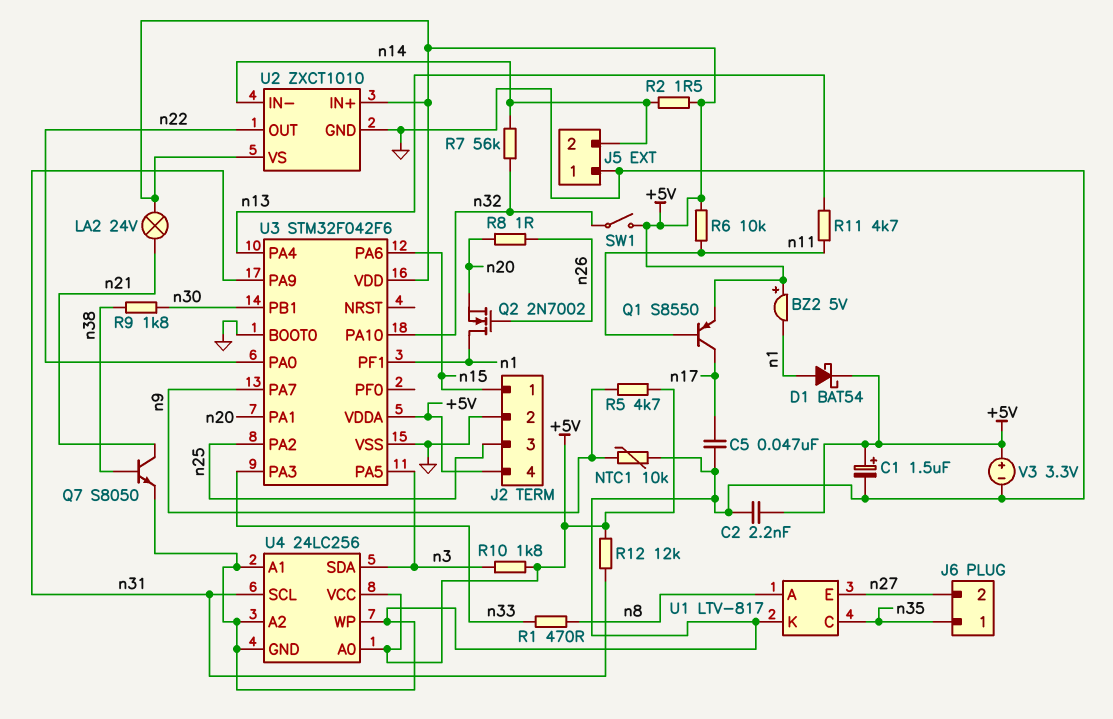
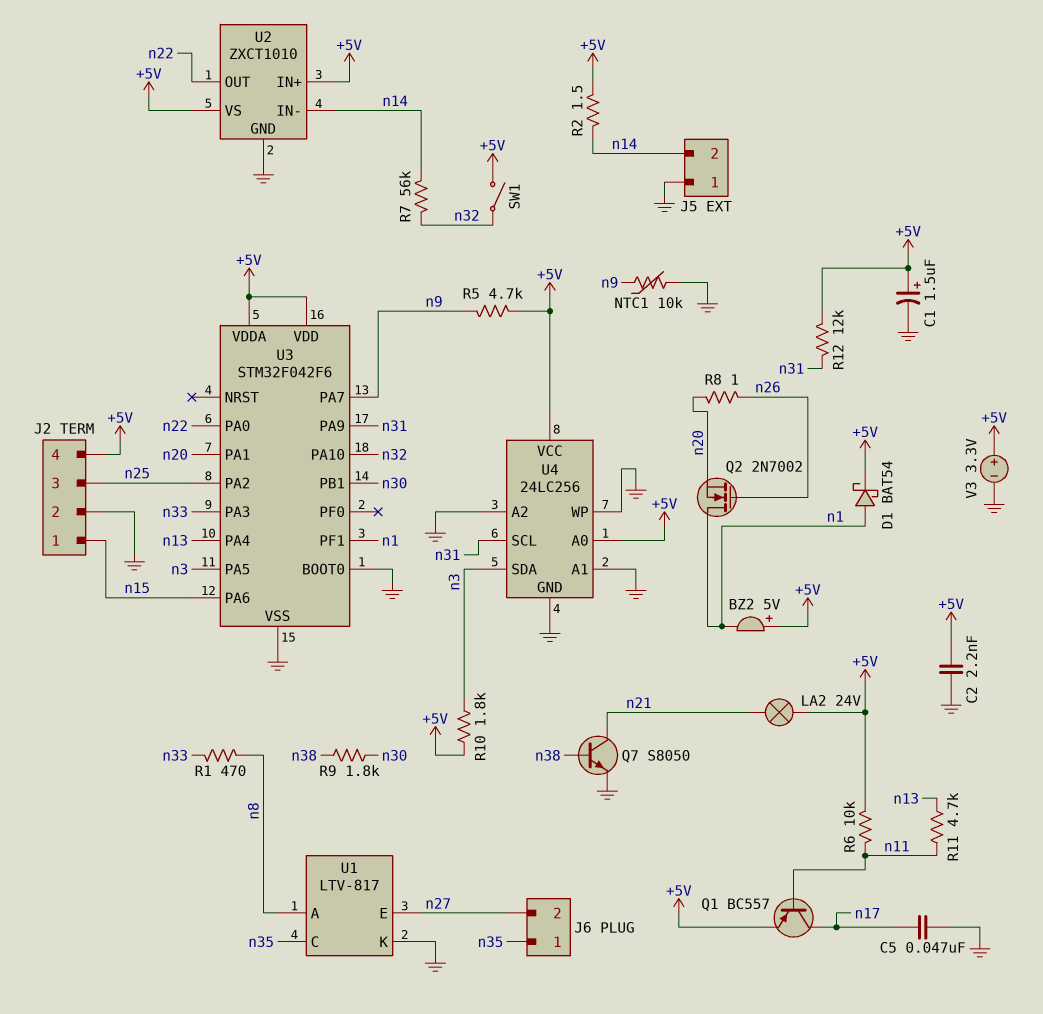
Q1: PNP S8550 (B n11, C n17, E +5V) -> PNP BC557 (B n11, C n17, E +5V)

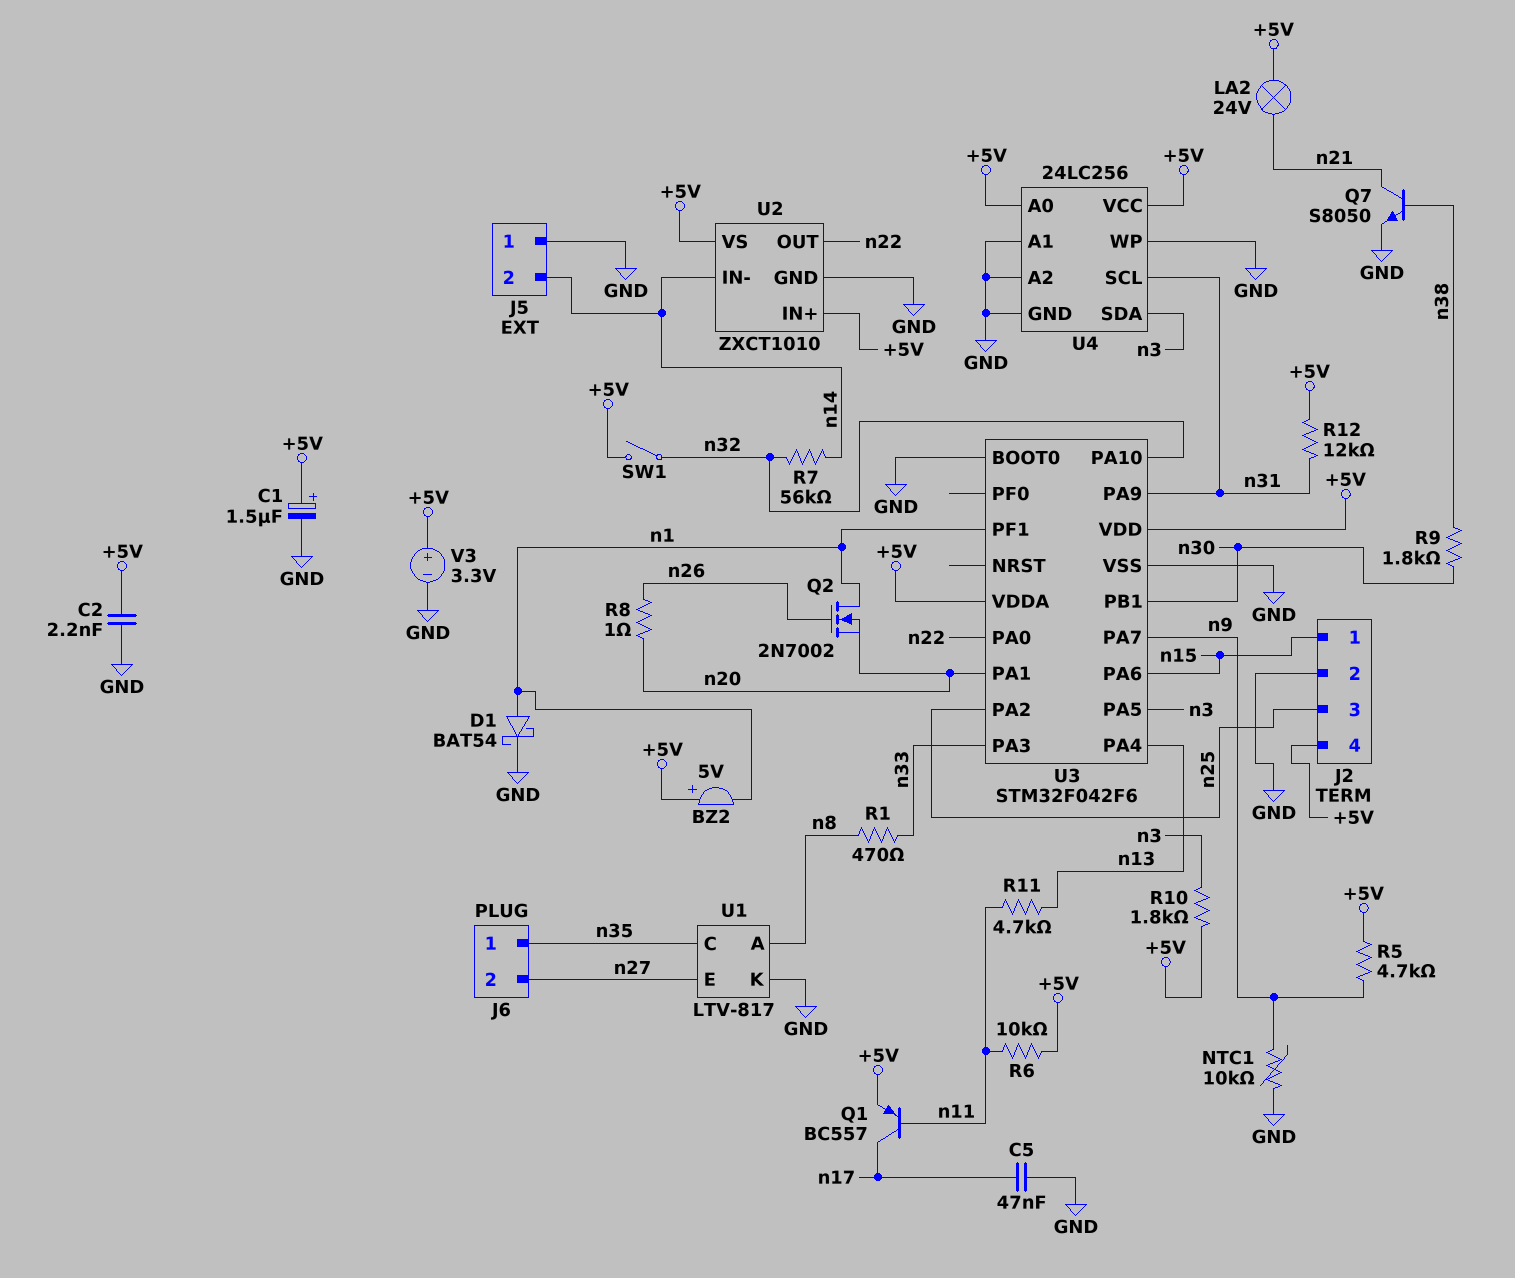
D1: schottky BAT54 (A n1, K +5V) -> schottky BAT54 (A n1, K GND)
R2: 1.5 (+5V, n14) -> none

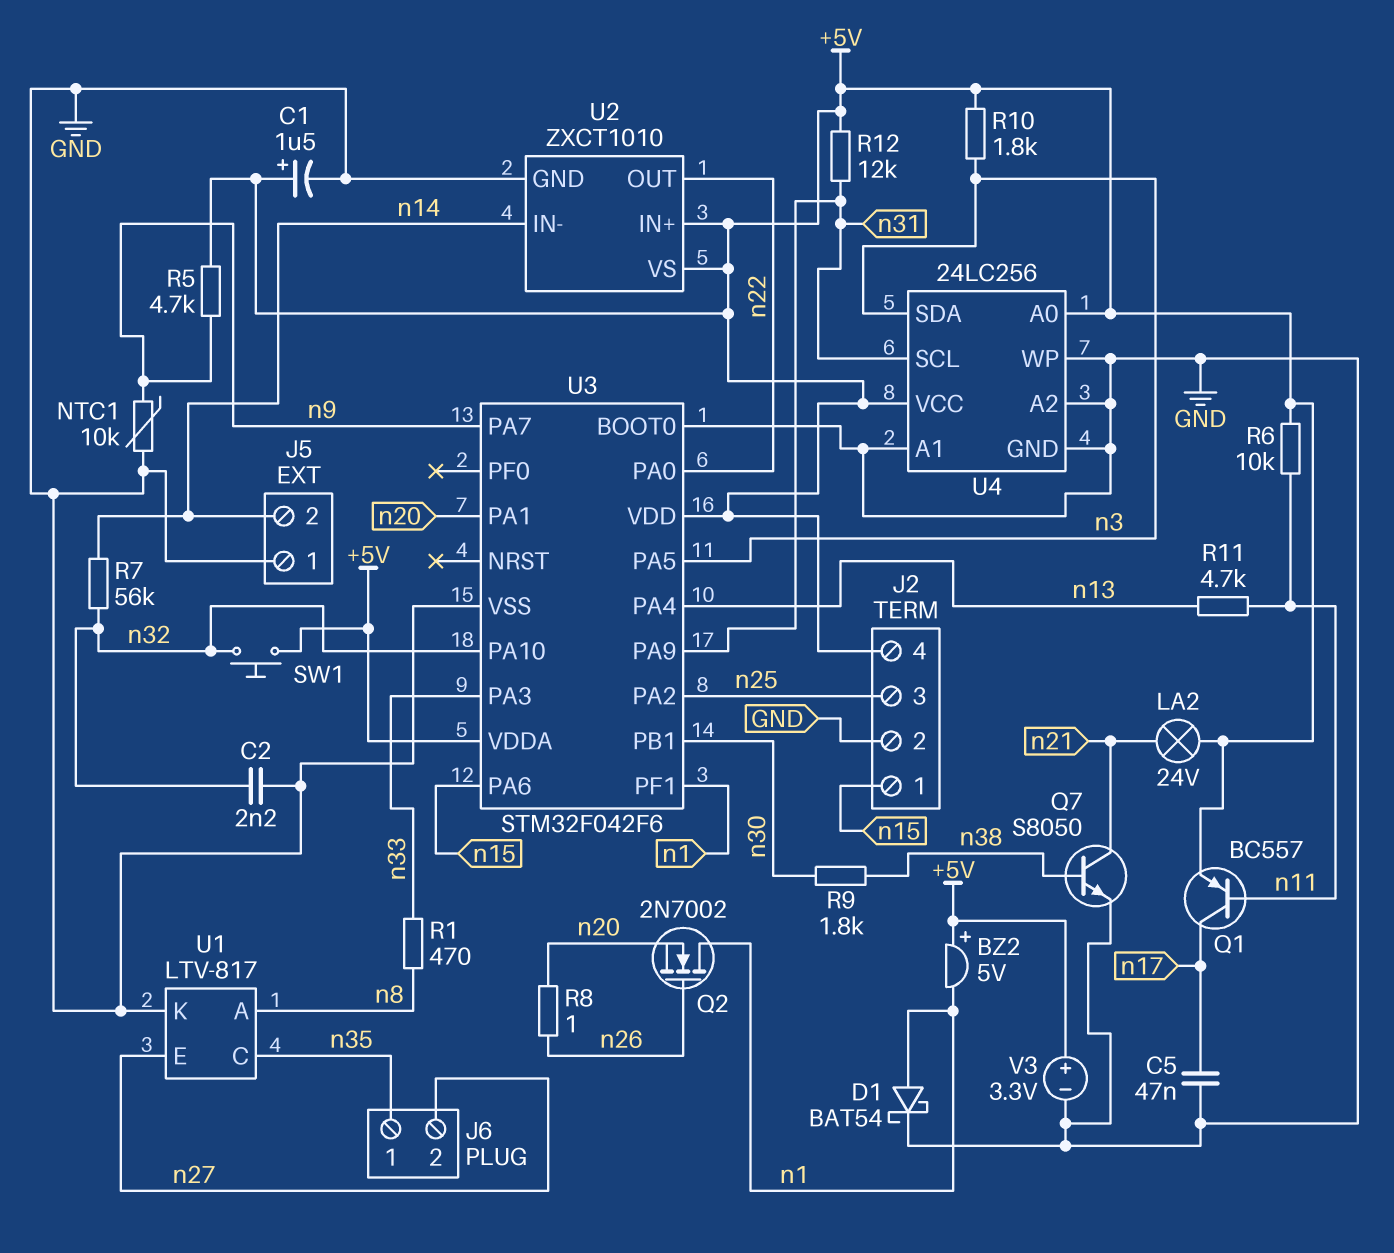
C2: 2.2nF (+5V, GND) -> 2.2nF (GND, n32)
SW1: switch (+5V, n32) -> button (+5V, n32)

